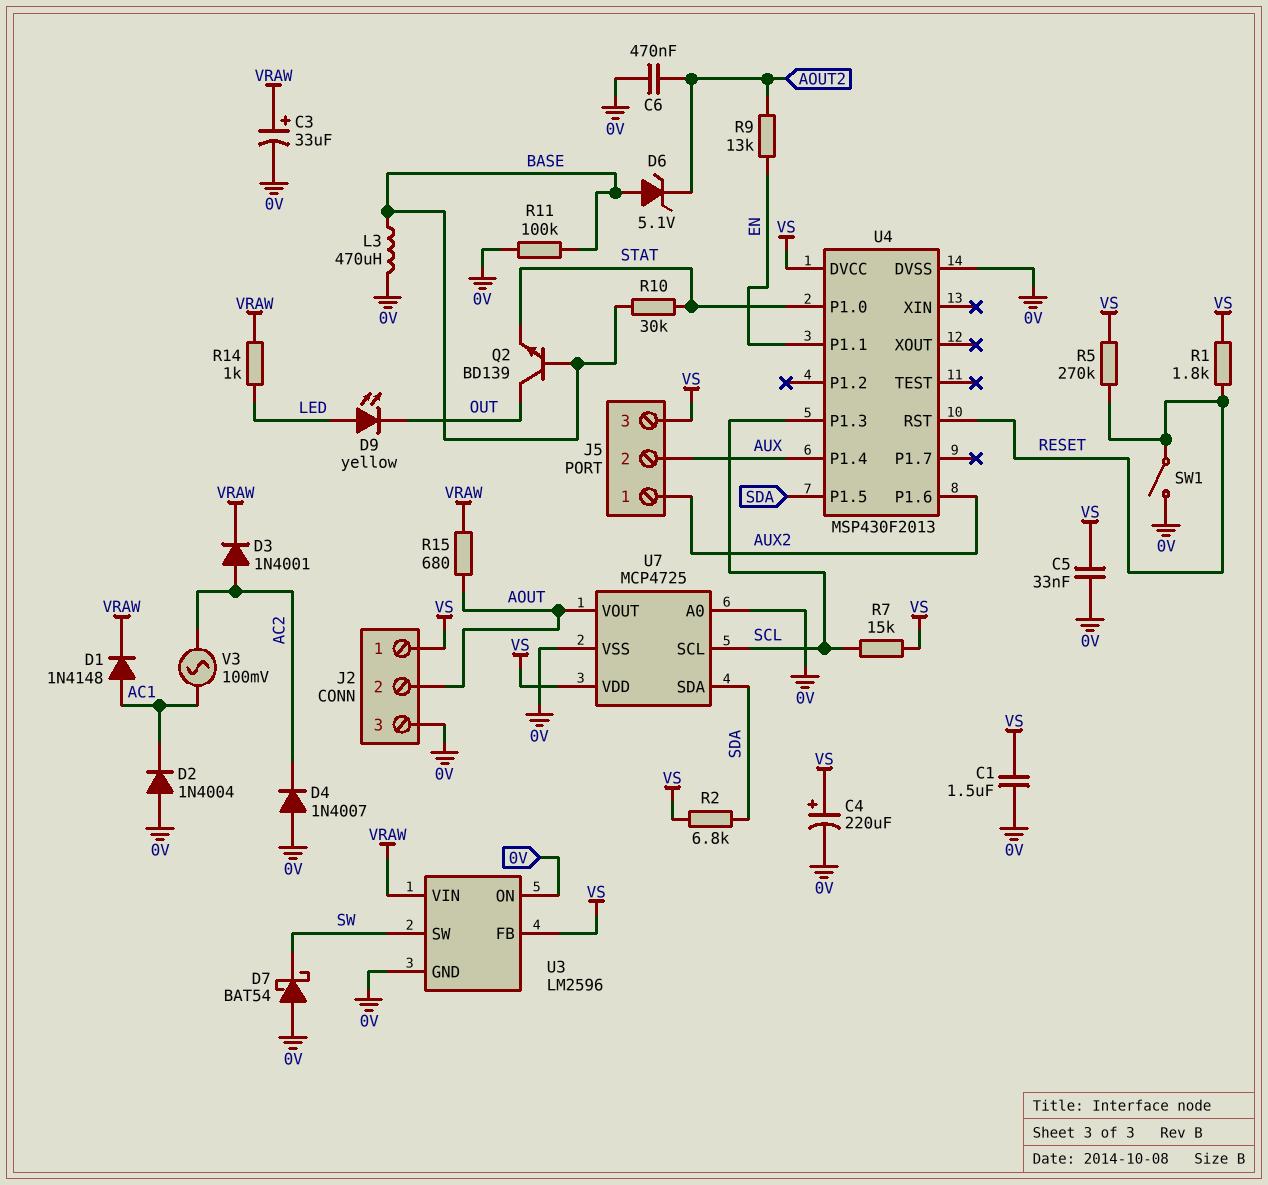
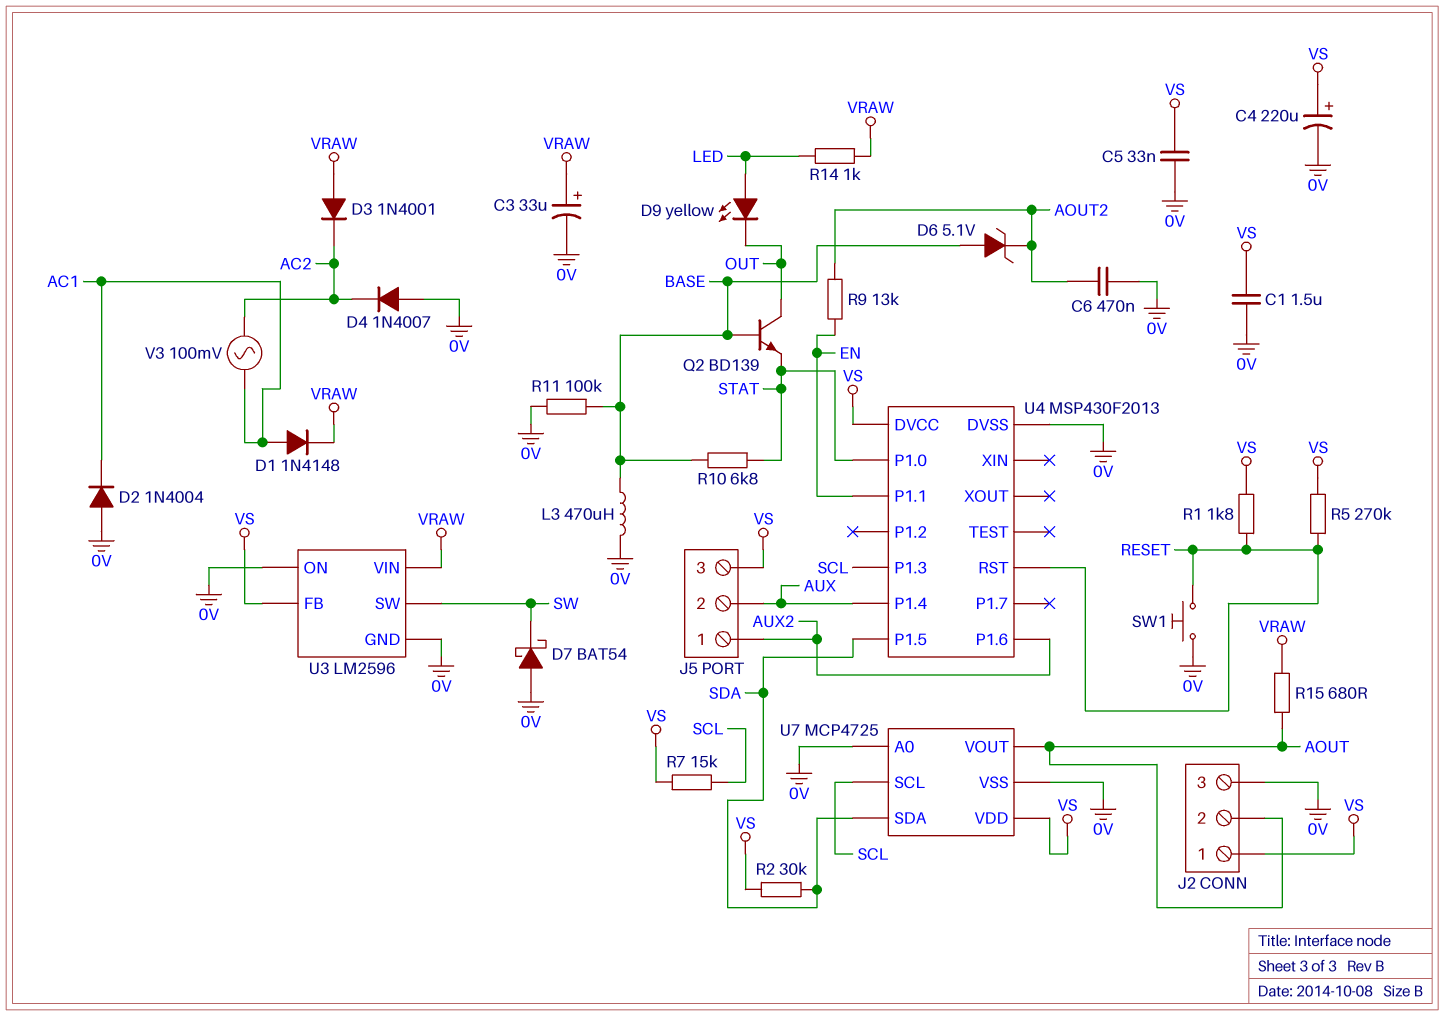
D3: diode 1N4001 (A AC2, K VRAW) -> diode 1N4001 (A VRAW, K AC2)
R2: 6.8k (SDA, VS) -> 30k (SDA, VS)
R10: 30k (BASE, STAT) -> 6.8k (BASE, STAT)
SW1: switch (0V, RESET) -> button (0V, RESET)

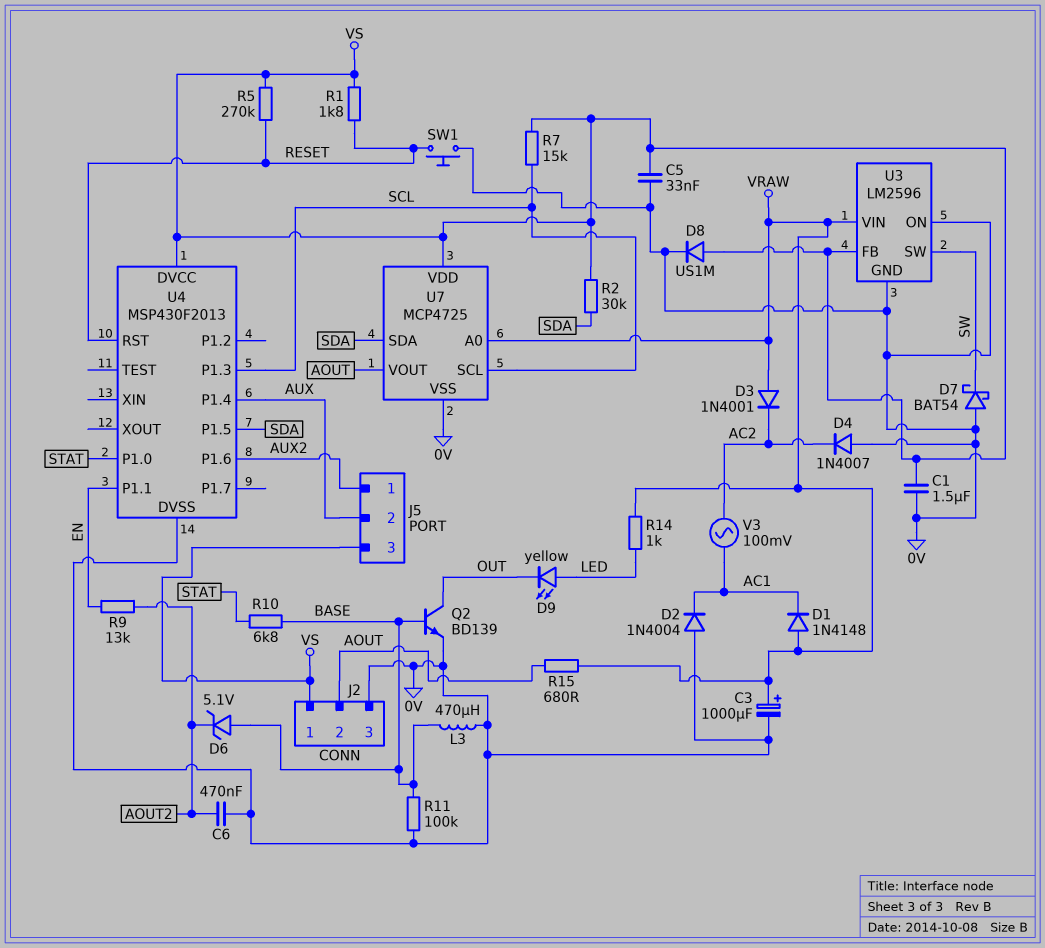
C3: 33uF (plus VRAW, minus 0V) -> 1000uF (plus VRAW, minus 0V)
C4: 220uF (plus VS, minus 0V) -> none
D1: diode 1N4148 (A AC1, K VRAW) -> diode 1N4148 (A VRAW, K AC1)
D8: none -> diode US1M (A VS, K 0V)
Q2: NPN BD139 (B BASE, C OUT, E STAT) -> NPN BD139 (B BASE, C OUT, E 0V)
U7 pin A0: 0V -> VRAW

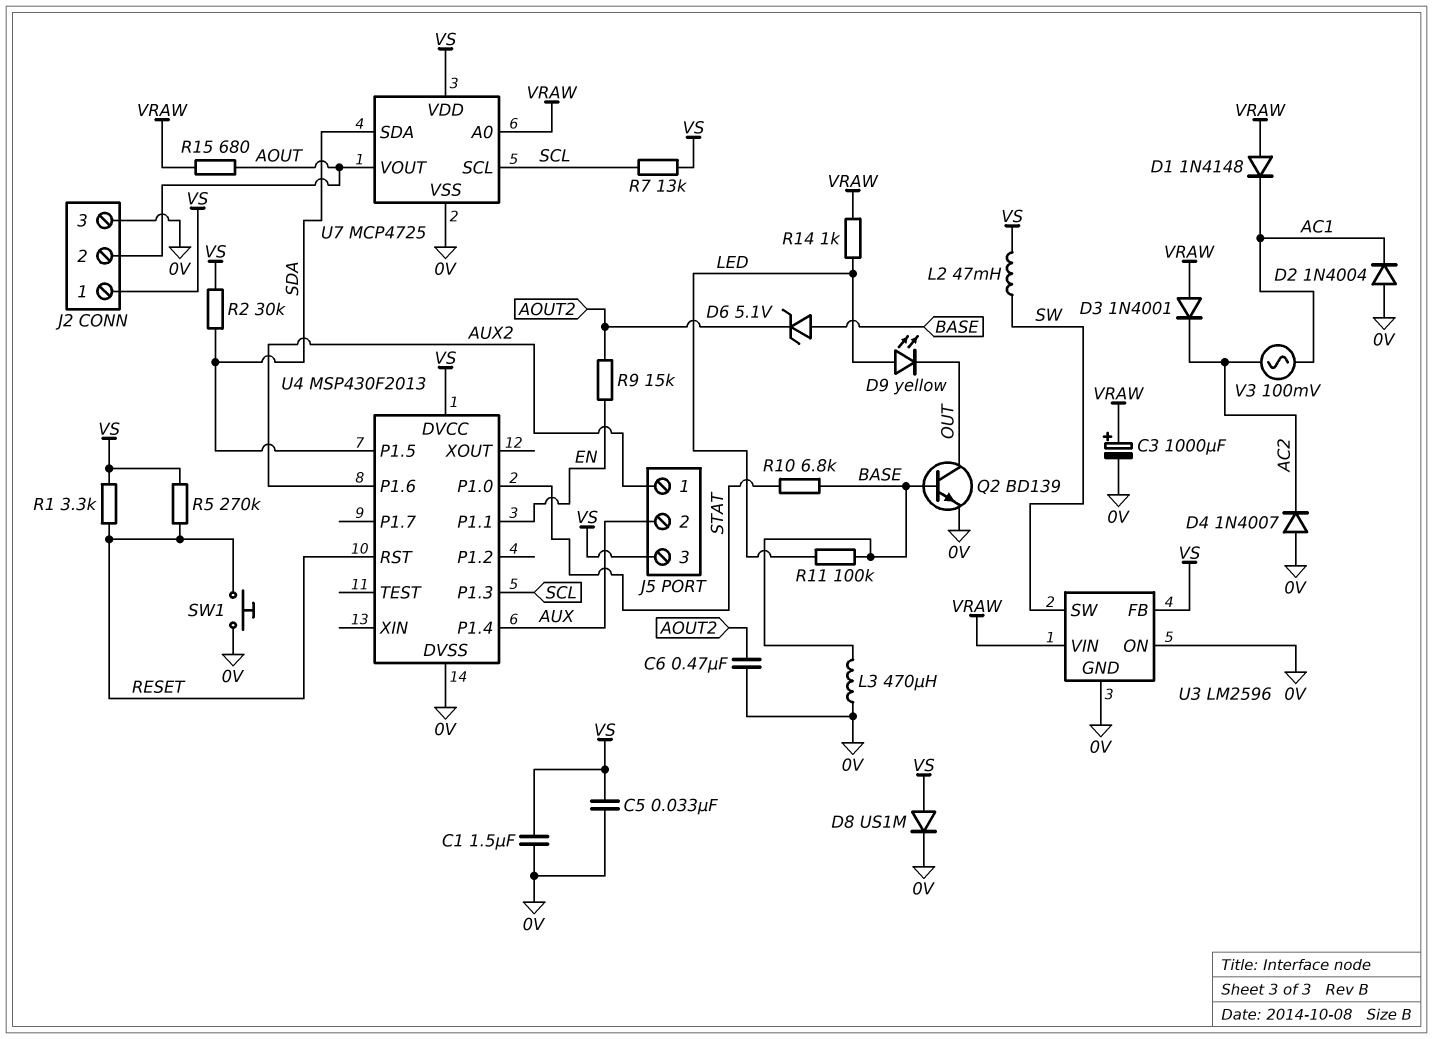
D7: schottky BAT54 (A 0V, K SW) -> none
L2: none -> 47mH (SW, VS)
R1: 1.8k (RESET, VS) -> 3.3k (RESET, VS)
R7: 15k (SCL, VS) -> 13k (SCL, VS)
R9: 13k (AOUT2, EN) -> 15k (AOUT2, EN)
R11: 100k (0V, BASE) -> 100k (BASE, LED)

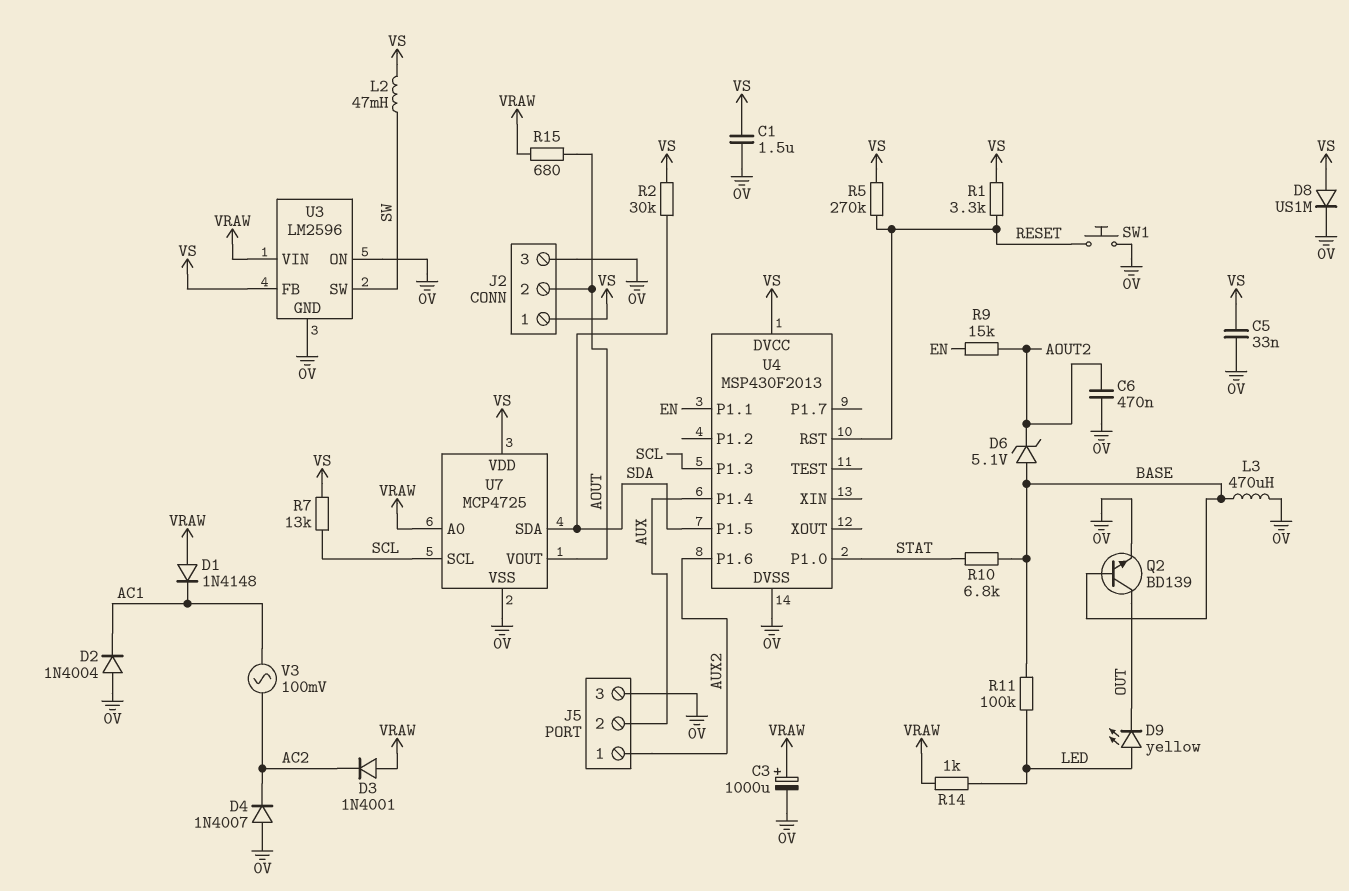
J5 pin 3: VS -> 0V

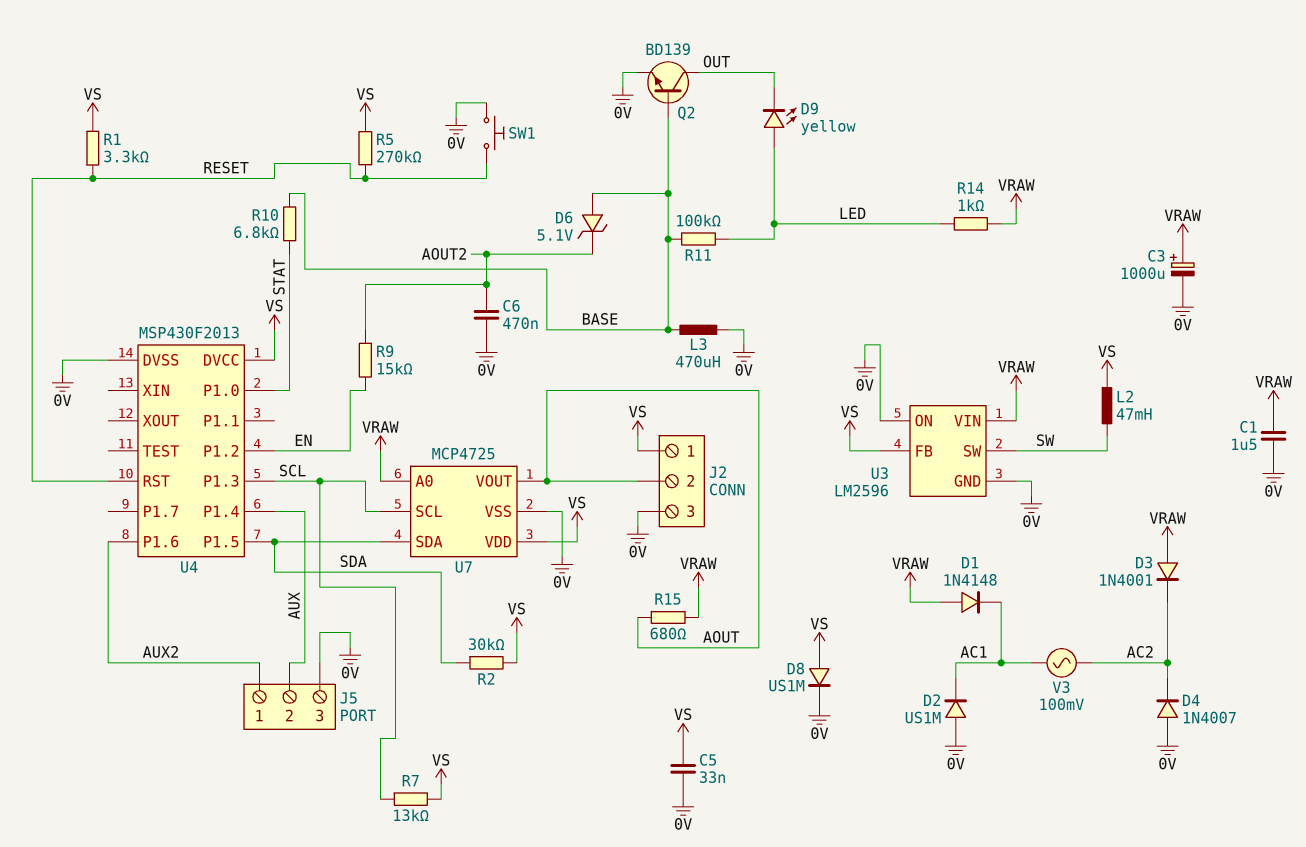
C1: 1.5uF (0V, VS) -> 1.5uF (0V, VRAW)
D2: diode 1N4004 (A 0V, K AC1) -> diode US1M (A 0V, K AC1)
U4 pin P1.1: EN -> none
U4 pin P1.2: none -> EN

